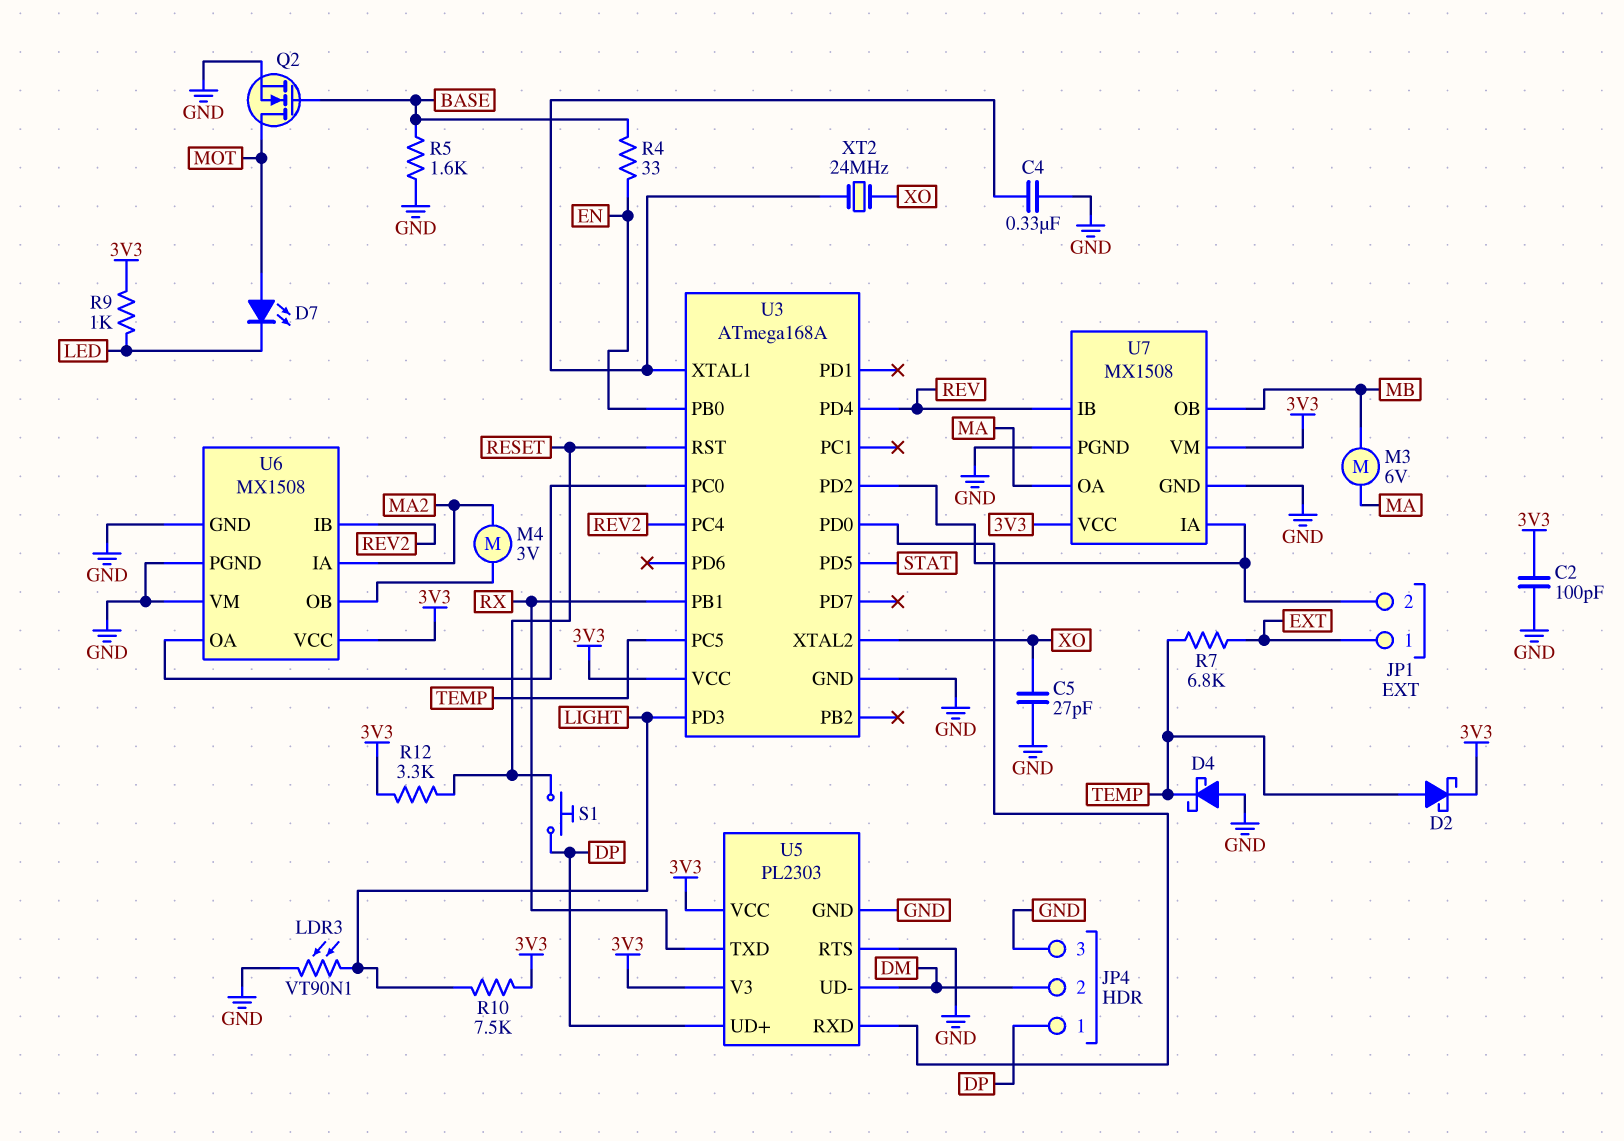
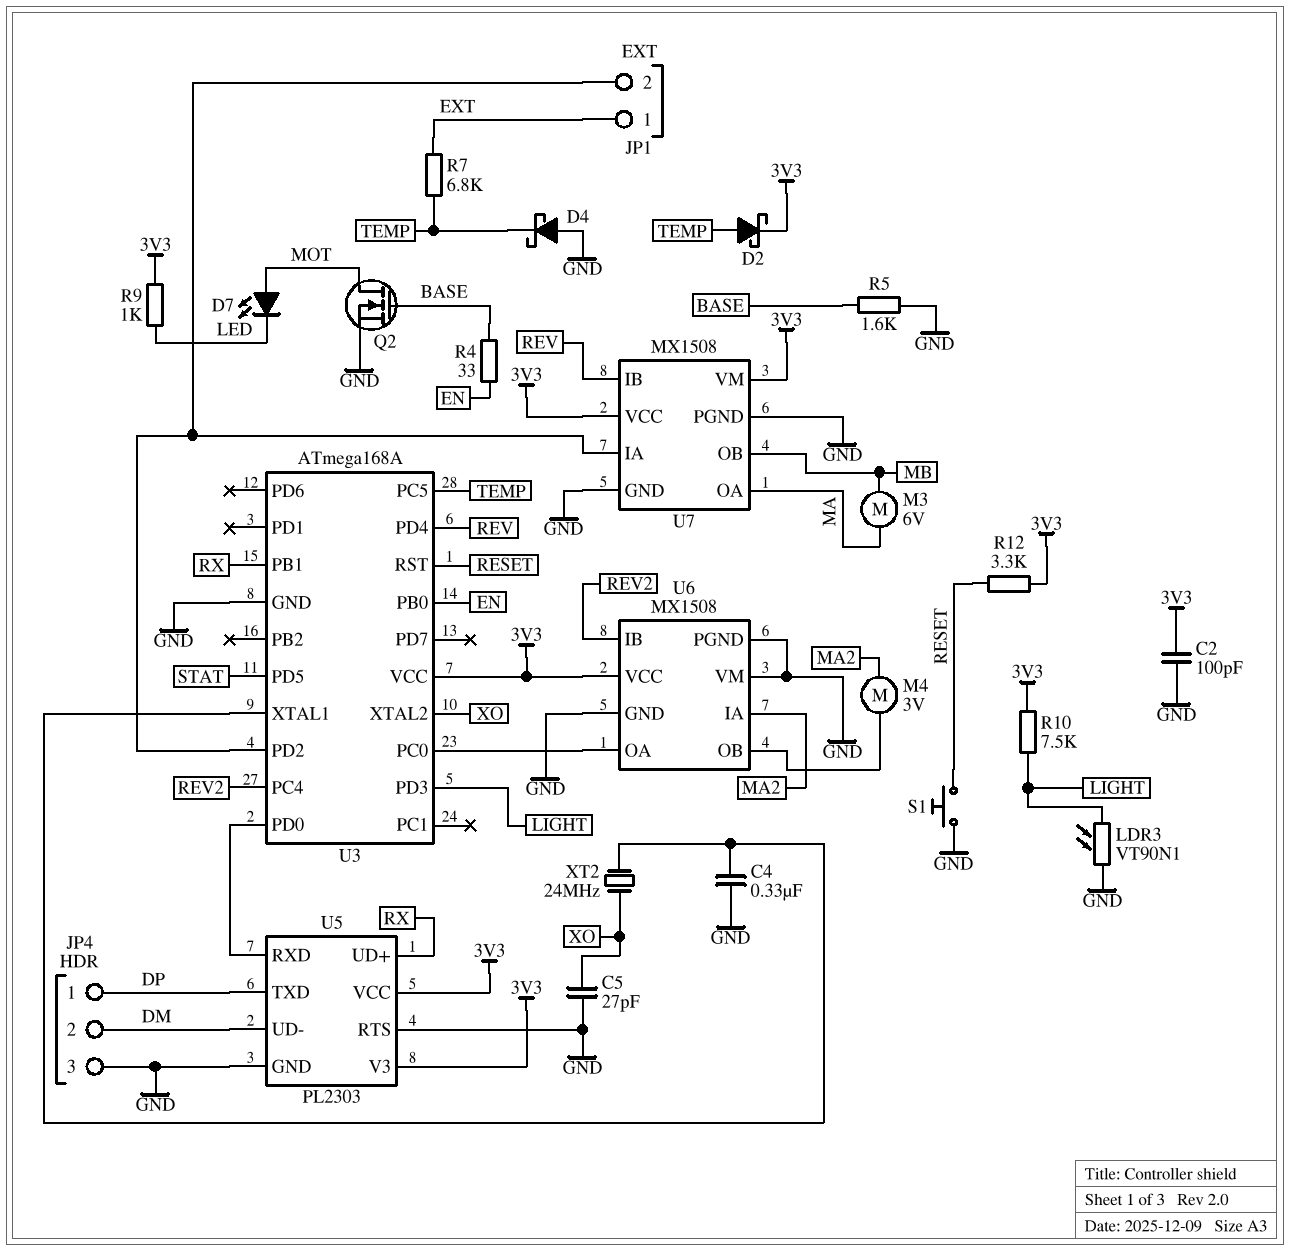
S1: button (DP, RESET) -> button (GND, RESET)
U5 pin TXD: RX -> DP
U5 pin UD+: DP -> RX

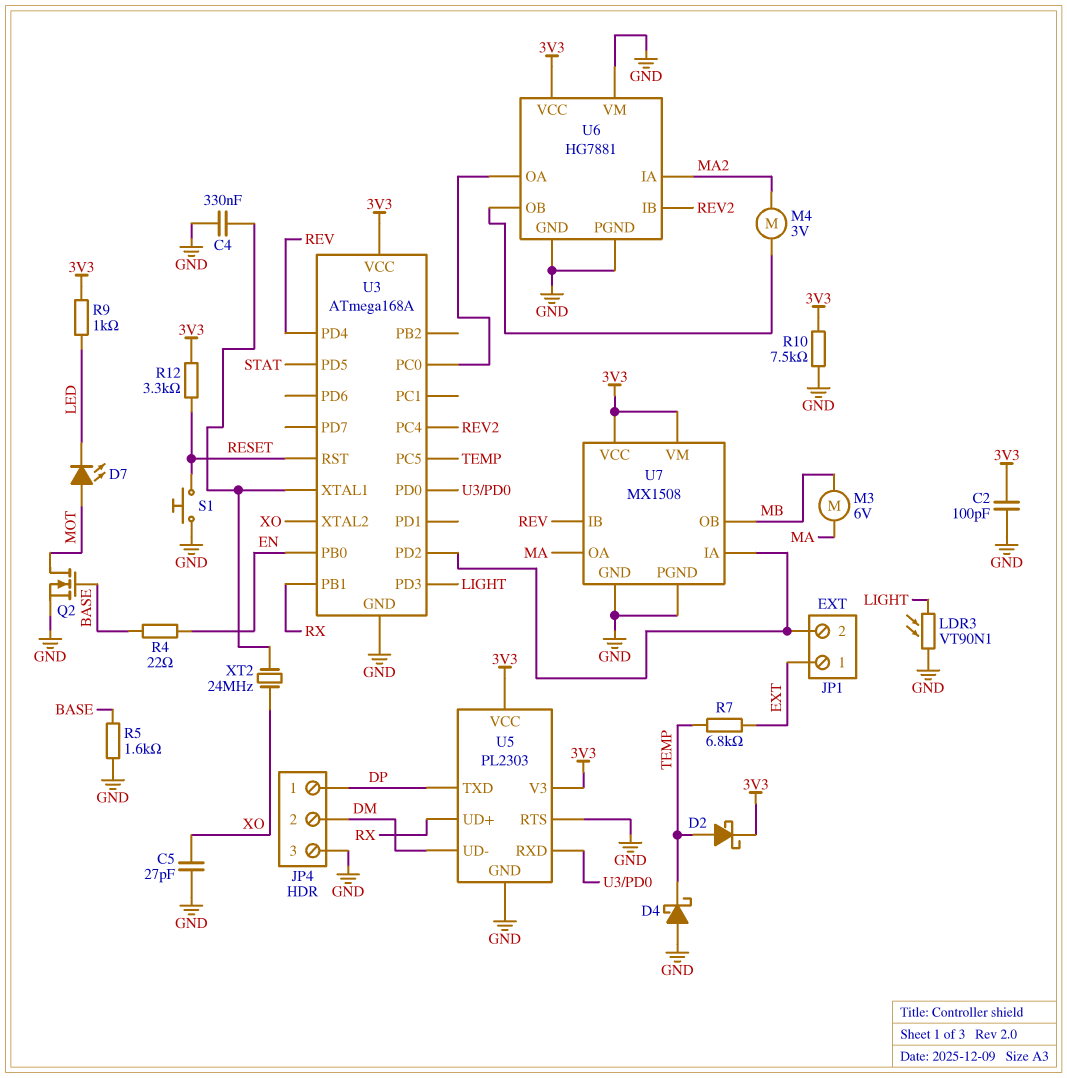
R4: 33 (BASE, EN) -> 22 (BASE, EN)
R10: 7.5k (3V3, LIGHT) -> 7.5k (3V3, GND)
U6: MX1508 -> HG7881

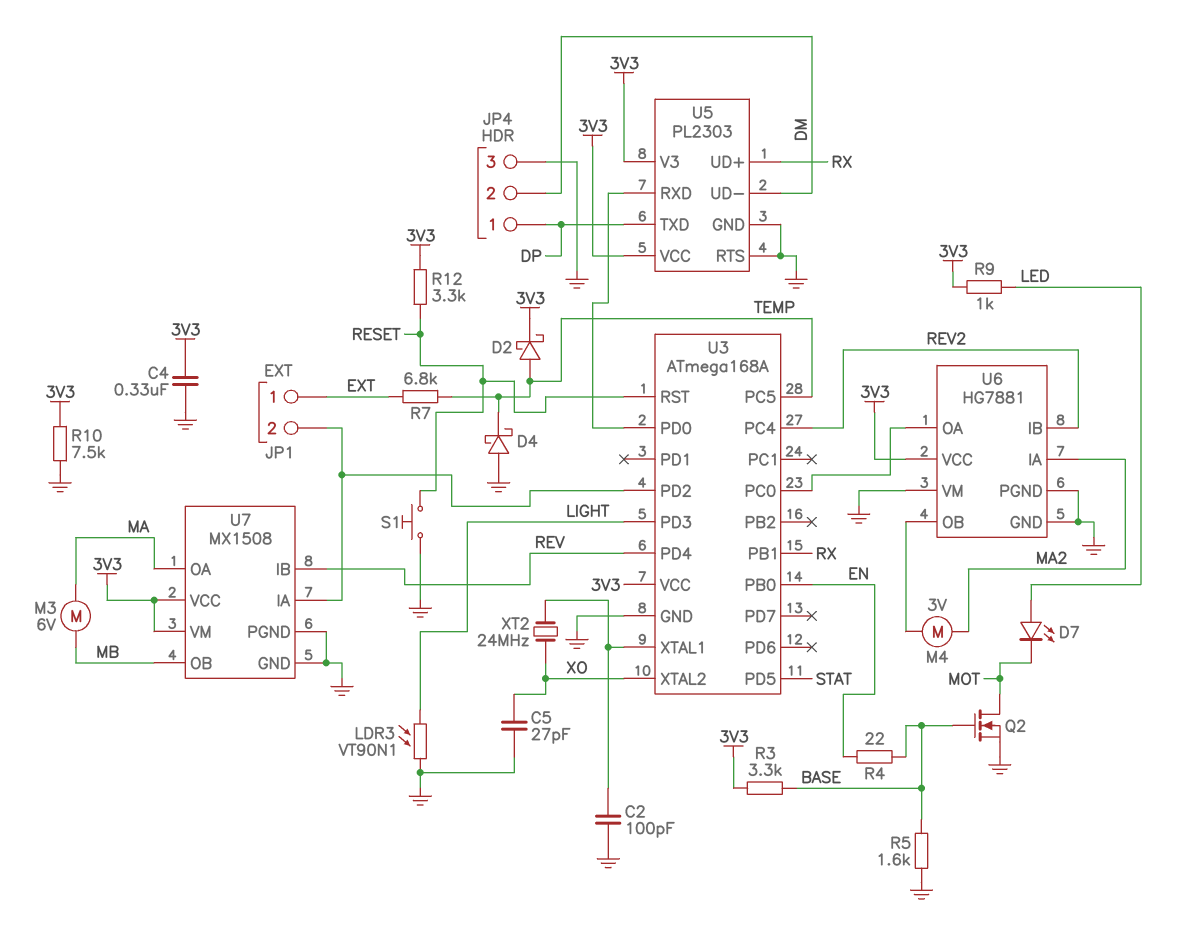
C2: 100pF (3V3, GND) -> 100pF (GND, U3/XTAL1)
C4: 330nF (GND, U3/XTAL1) -> 330nF (3V3, GND)
D7: LED (A MOT, K LED) -> LED (A LED, K MOT)
R3: none -> 3.3k (3V3, BASE)

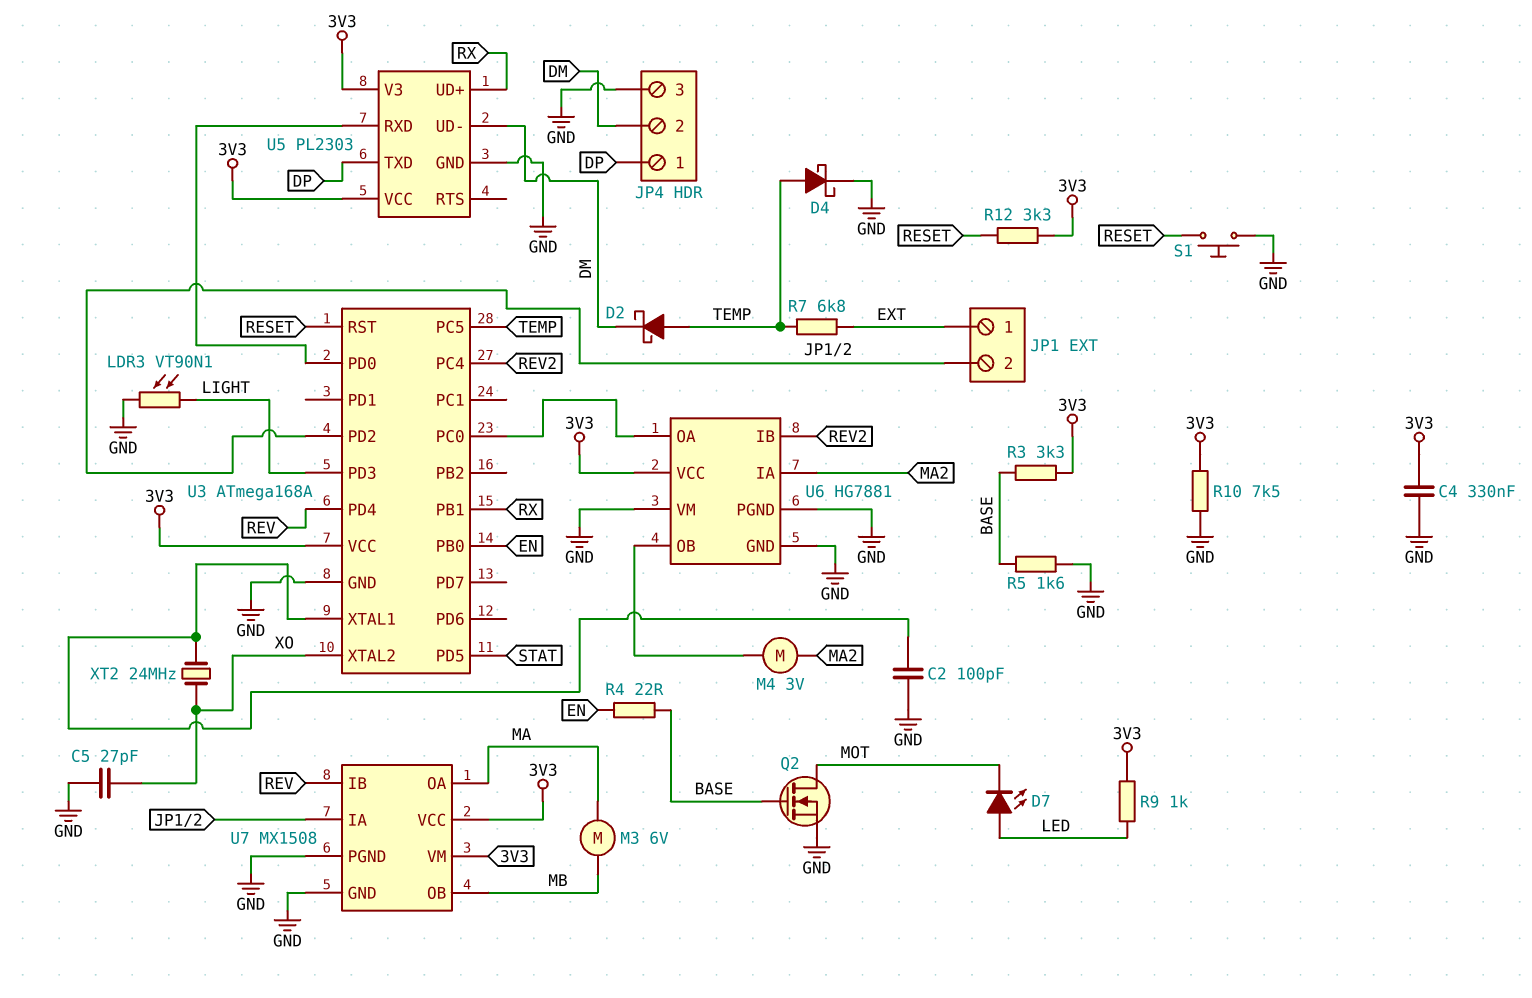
D2: schottky (A TEMP, K 3V3) -> schottky (A TEMP, K DM)
D4: schottky (A GND, K TEMP) -> schottky (A TEMP, K GND)
U5 pin RTS: GND -> none

